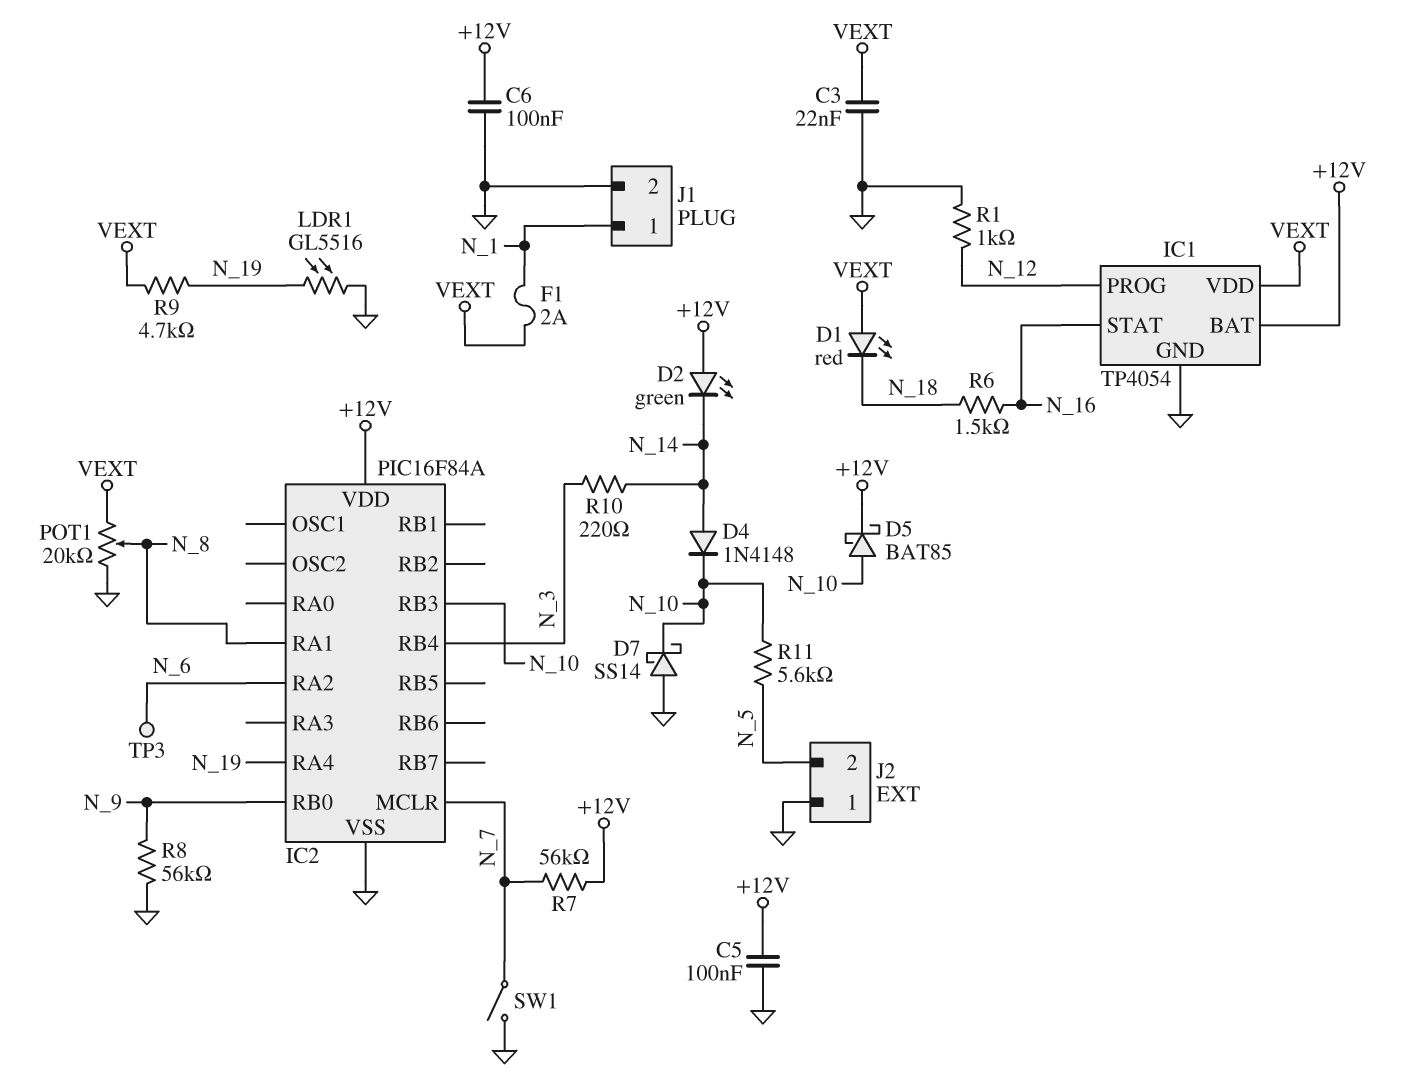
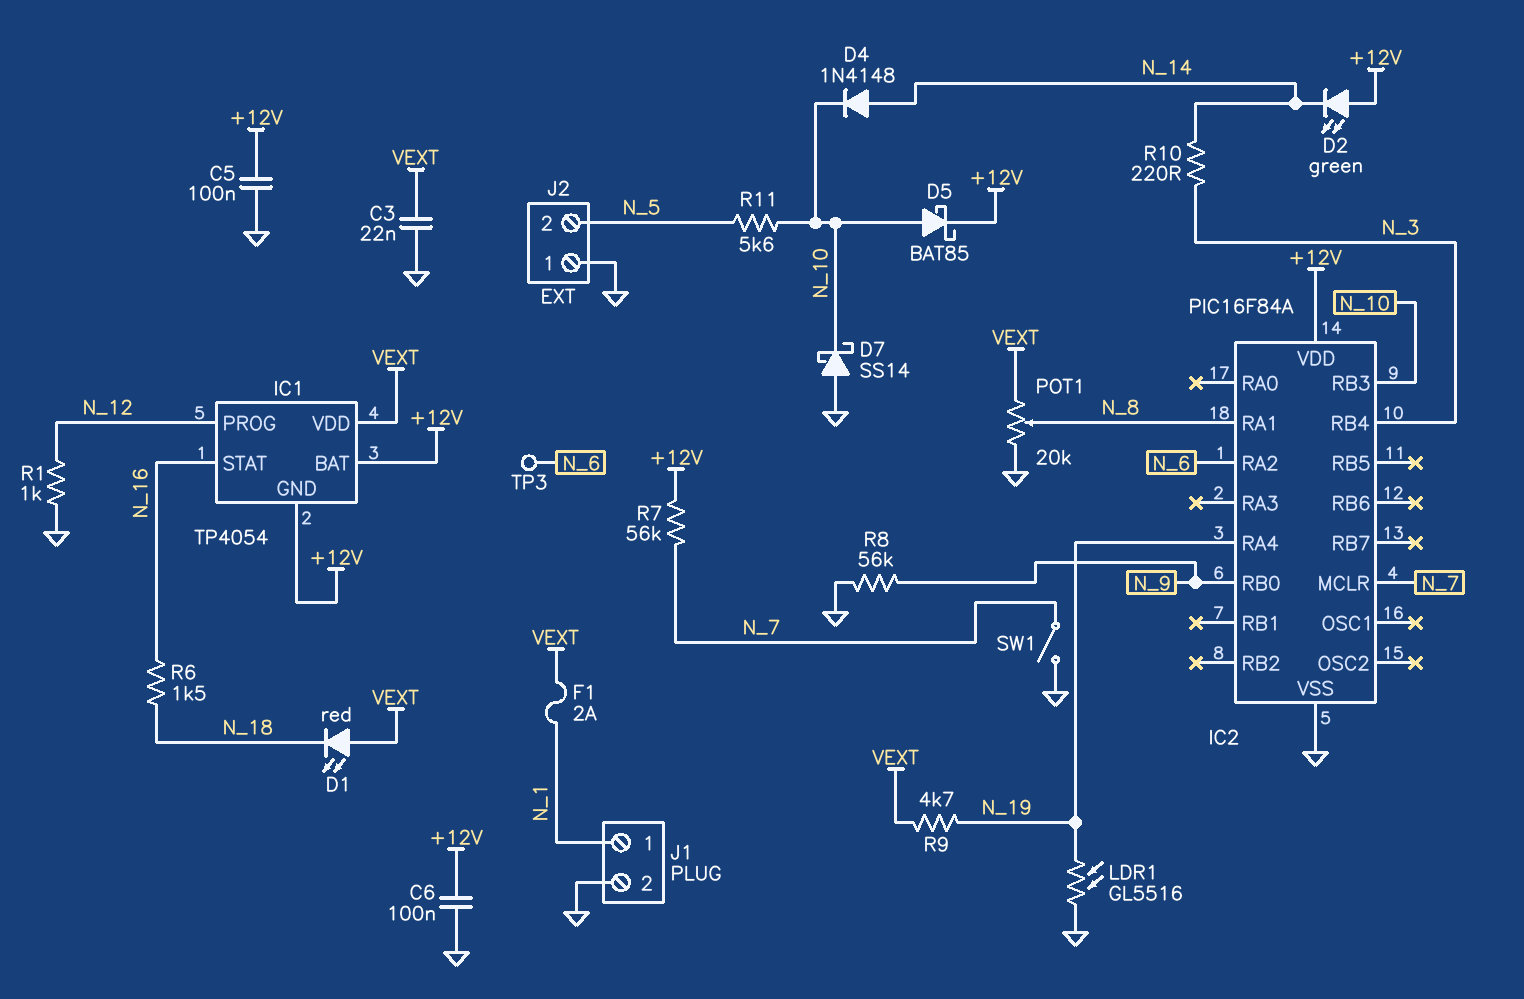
IC1 pin GND: GND -> +12V

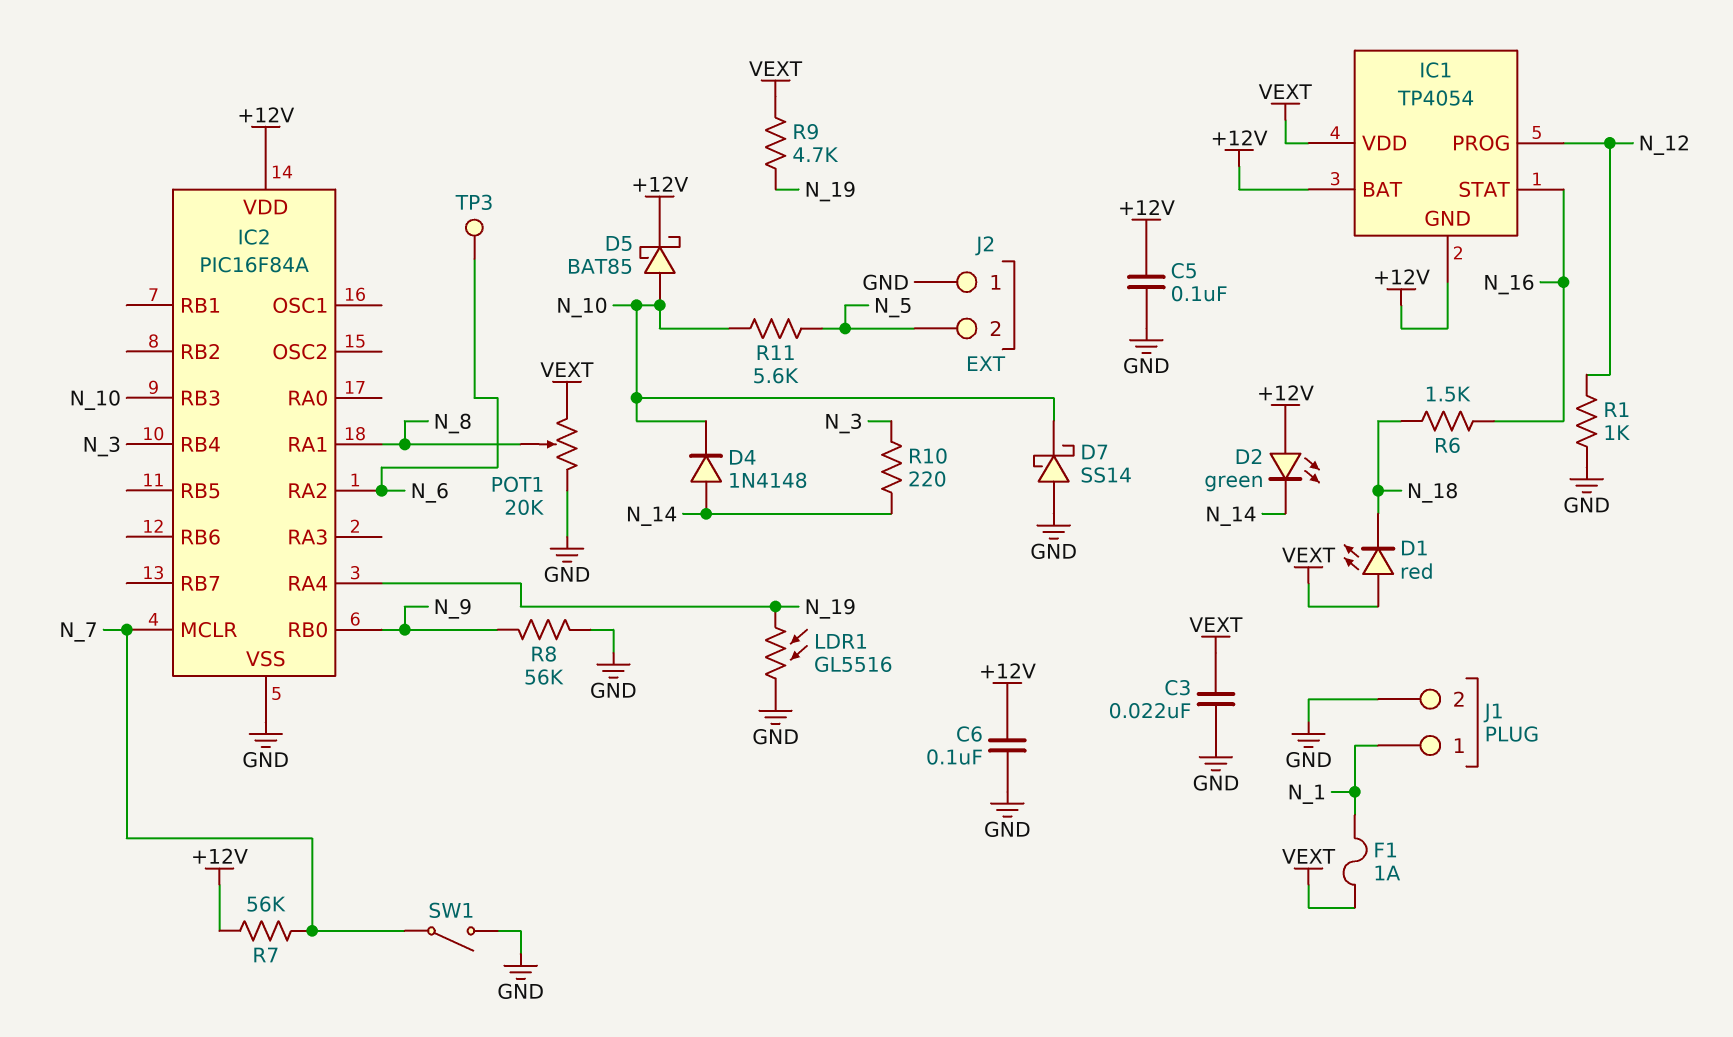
F1: 2A (N_1, VEXT) -> 1A (N_1, VEXT)

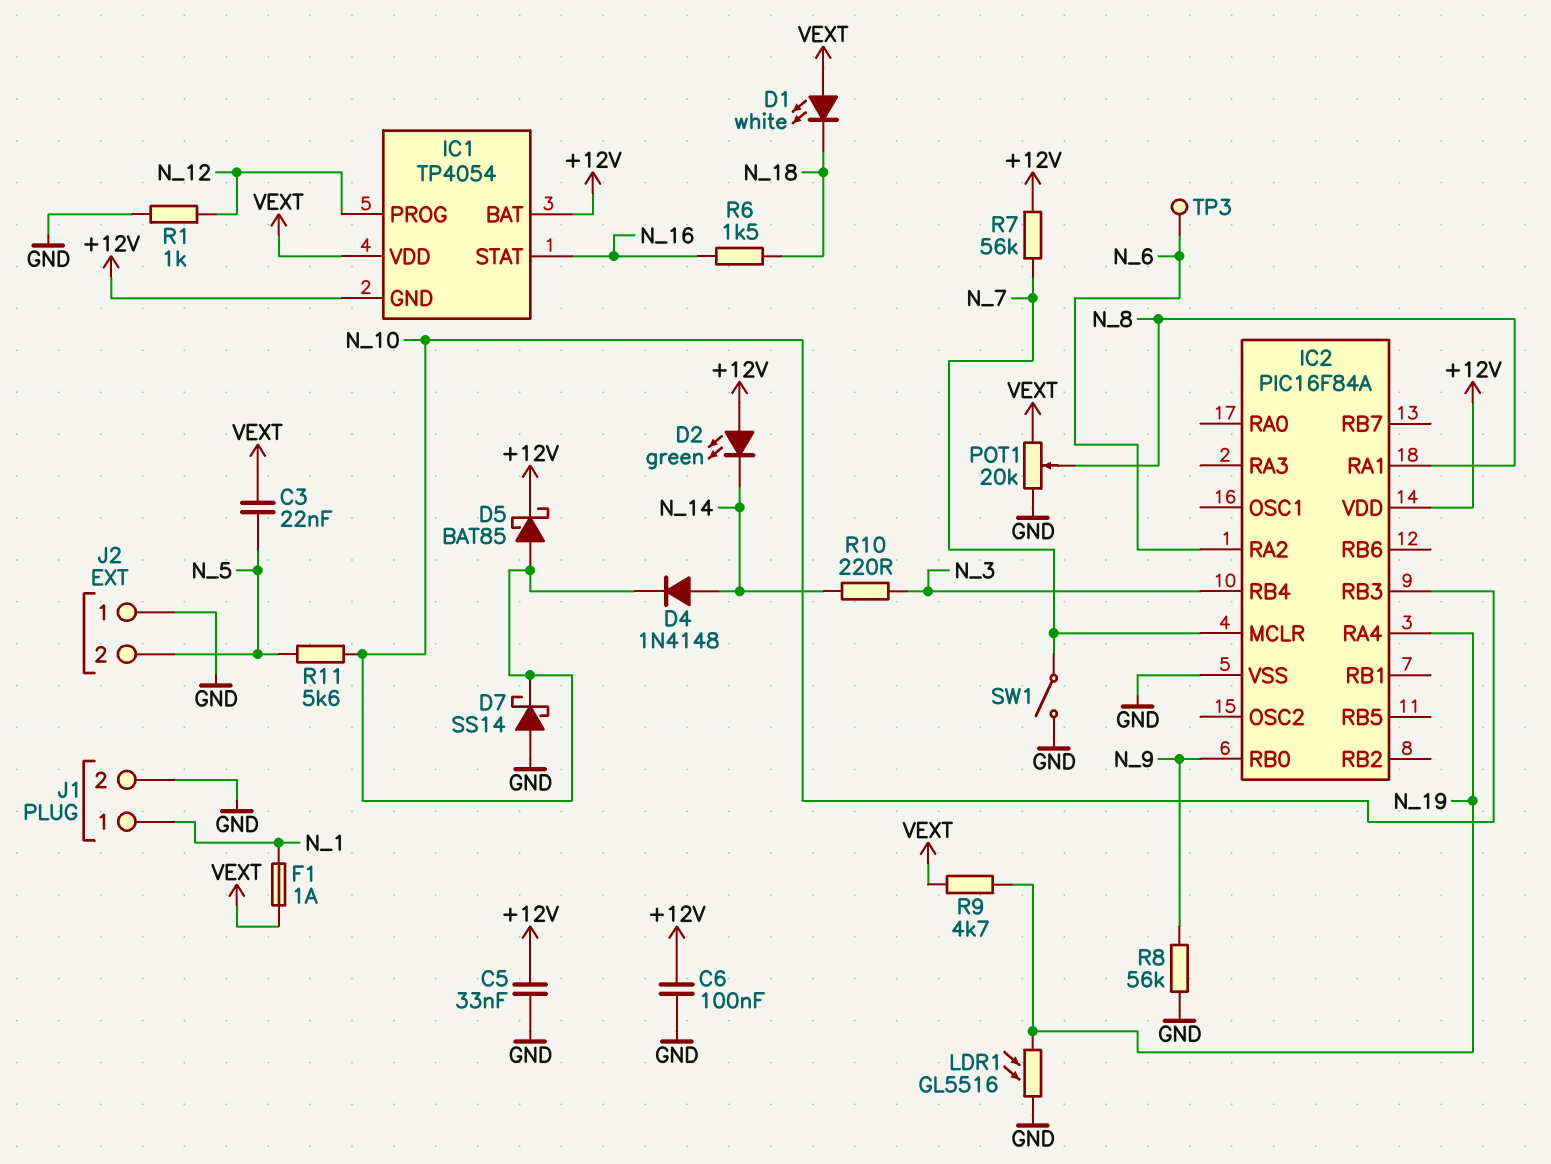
C3: 22nF (GND, VEXT) -> 22nF (N_5, VEXT)
C5: 100nF (+12V, GND) -> 33nF (+12V, GND)
D1: LED red (A VEXT, K N_18) -> LED white (A VEXT, K N_18)

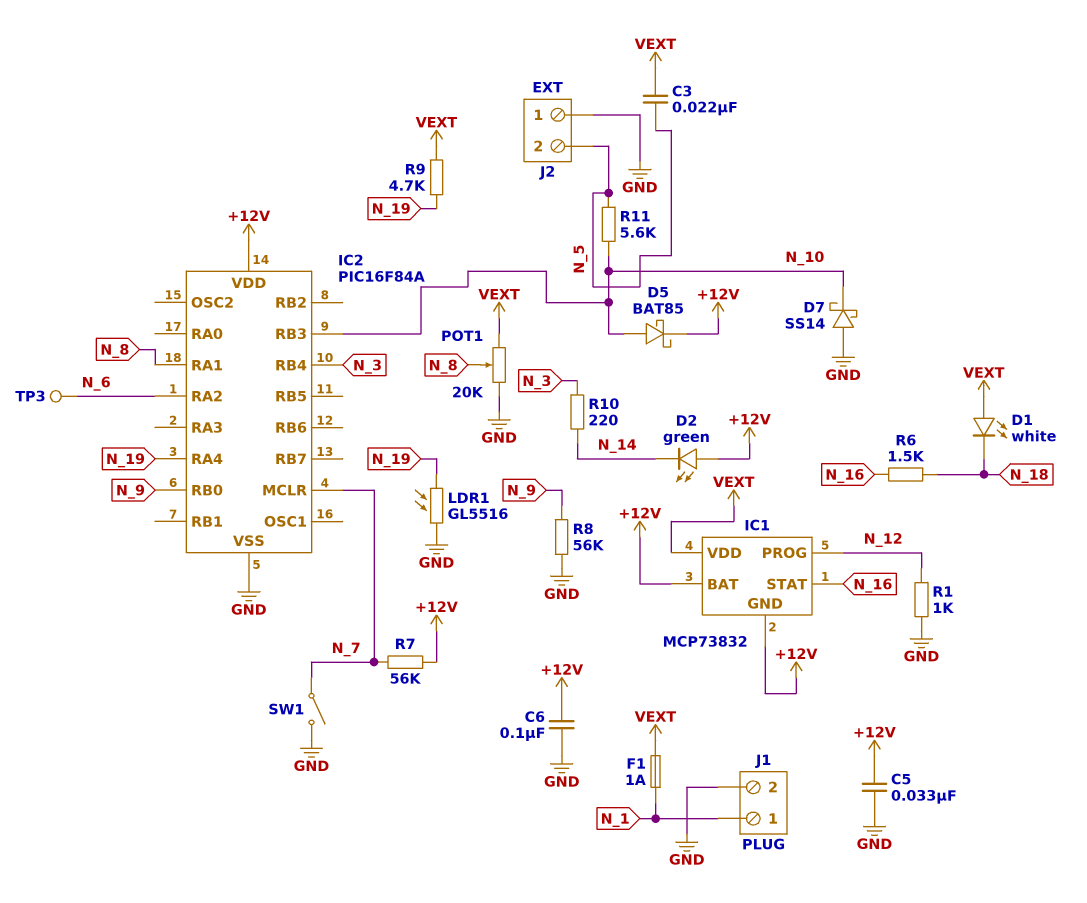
D4: diode 1N4148 (A N_14, K N_10) -> none
IC1: TP4054 -> MCP73832

